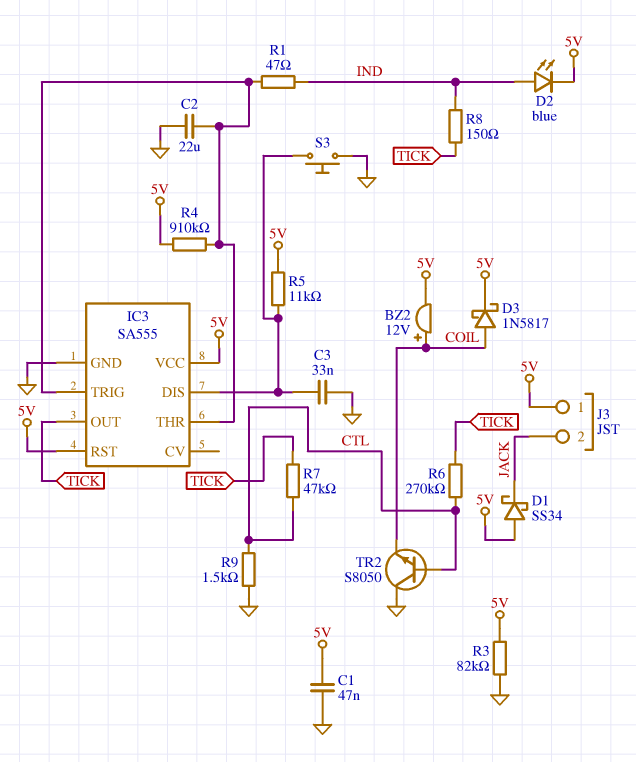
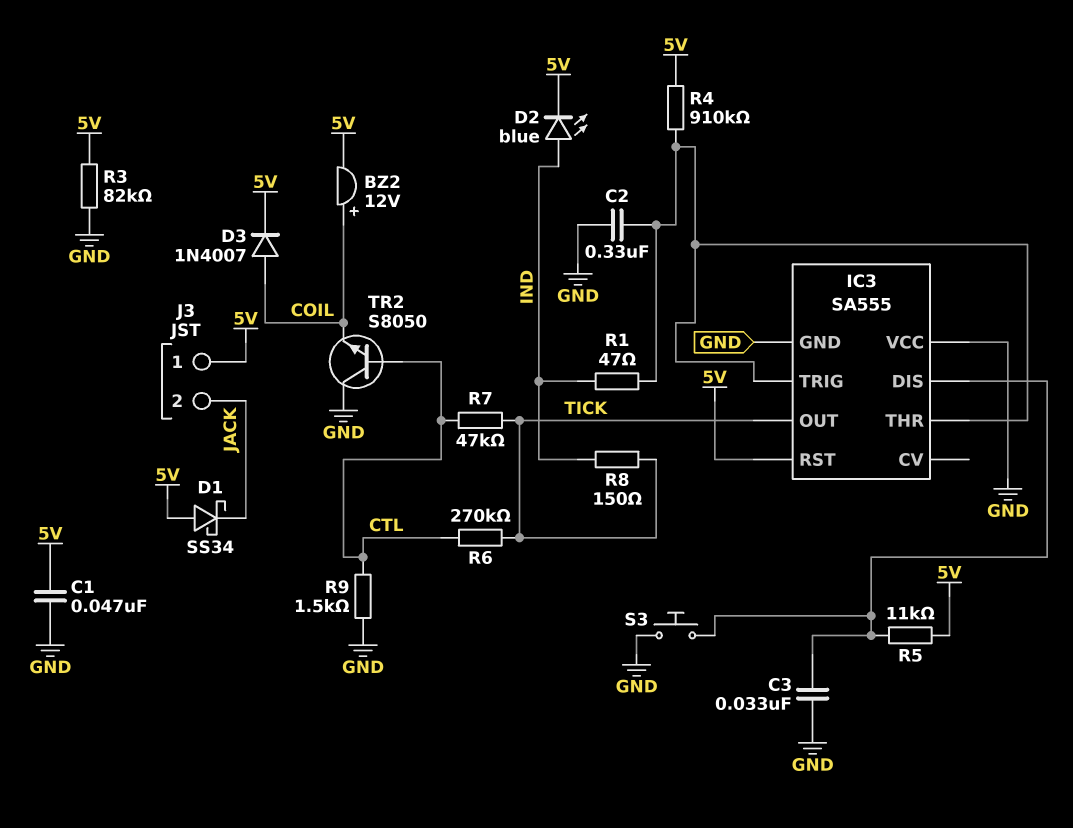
C2: 22uF (GND, IC3/THR) -> 330nF (GND, IC3/THR)
D3: schottky 1N5817 (A COIL, K 5V) -> diode 1N4007 (A COIL, K 5V)
IC3 pin VCC: 5V -> GND

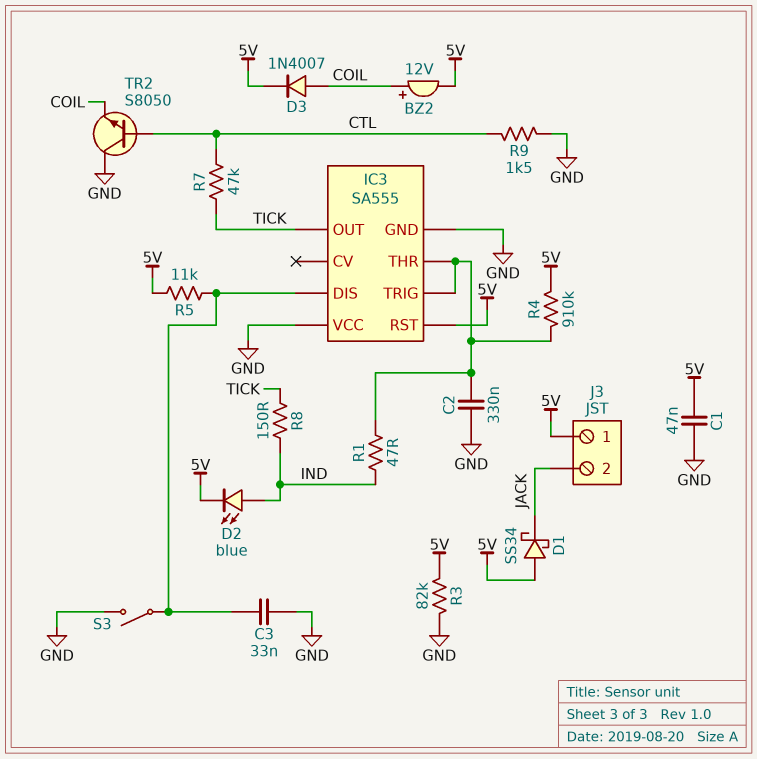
R6: 270k (CTL, TICK) -> none
S3: button (GND, IC3/DIS) -> switch (GND, IC3/DIS)

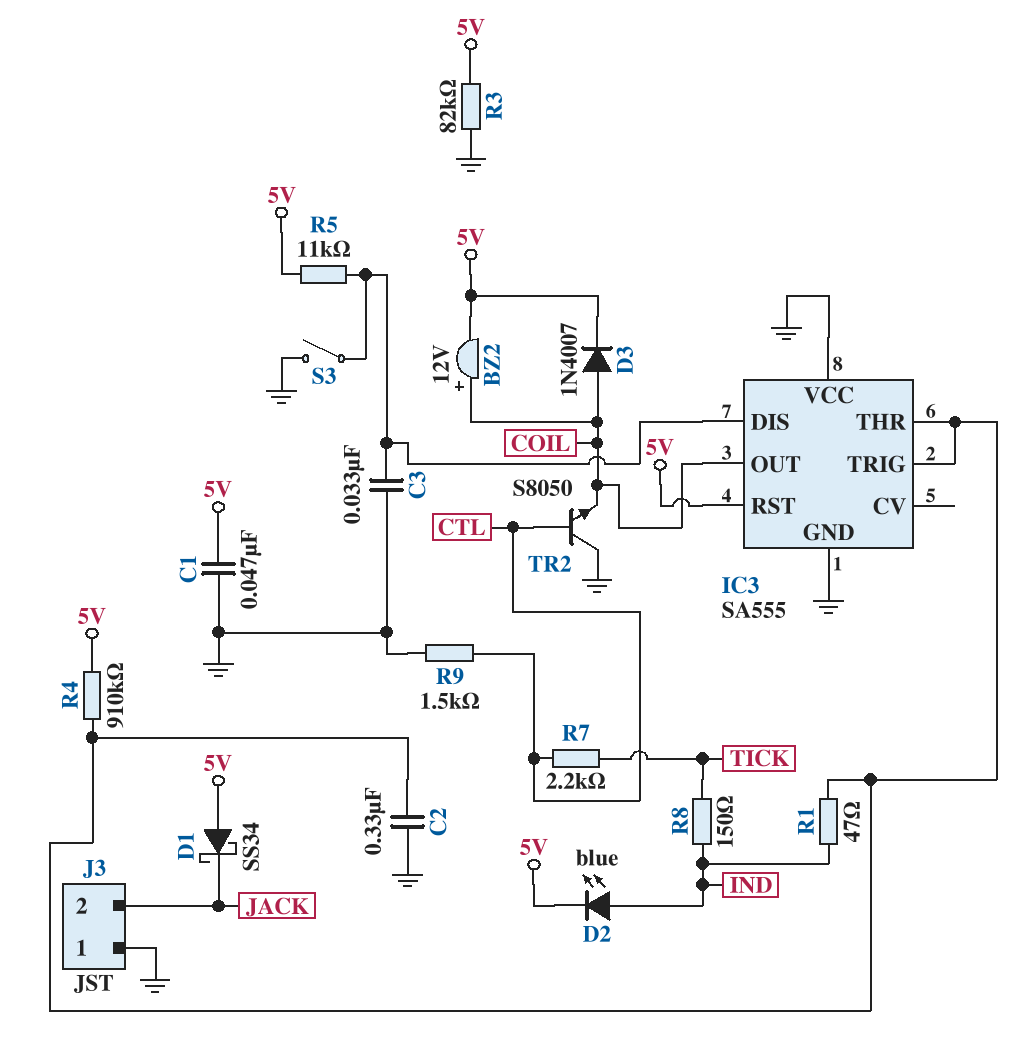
IC3 pin OUT: TICK -> COIL
J3 pin 1: 5V -> GND
R7: 47k (CTL, TICK) -> 2.2k (CTL, TICK)

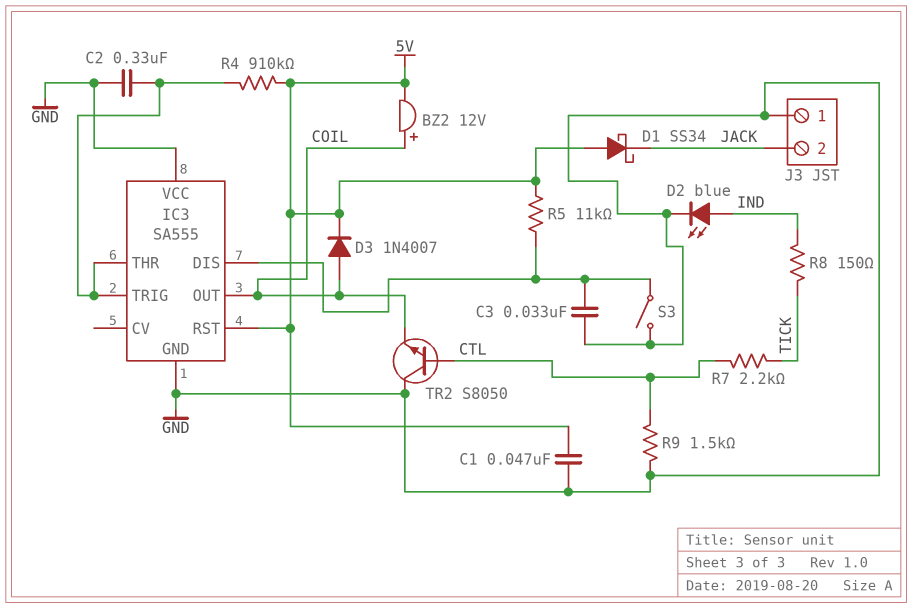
D2: LED blue (A IND, K 5V) -> LED blue (A IND, K GND)
R1: 47 (IC3/THR, IND) -> none
R3: 82k (5V, GND) -> none

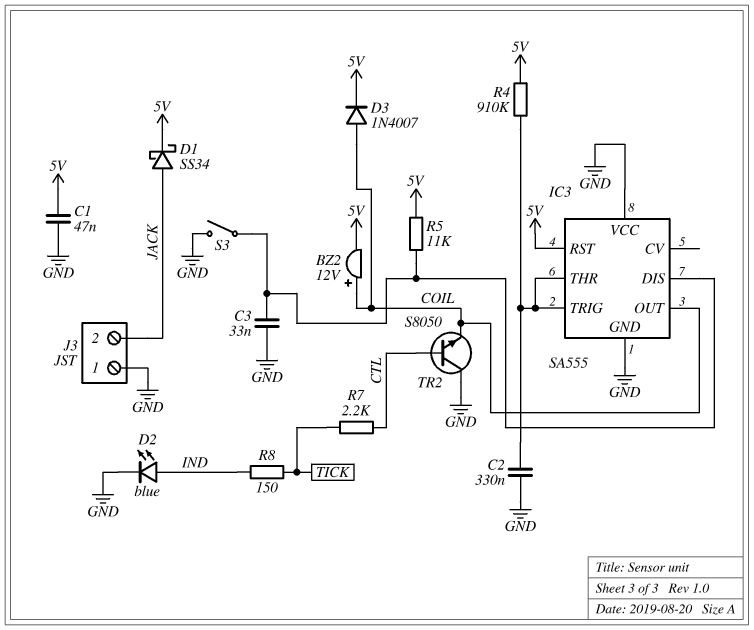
D1: schottky SS34 (A 5V, K JACK) -> schottky SS34 (A JACK, K 5V)
R9: 1.5k (CTL, GND) -> none

